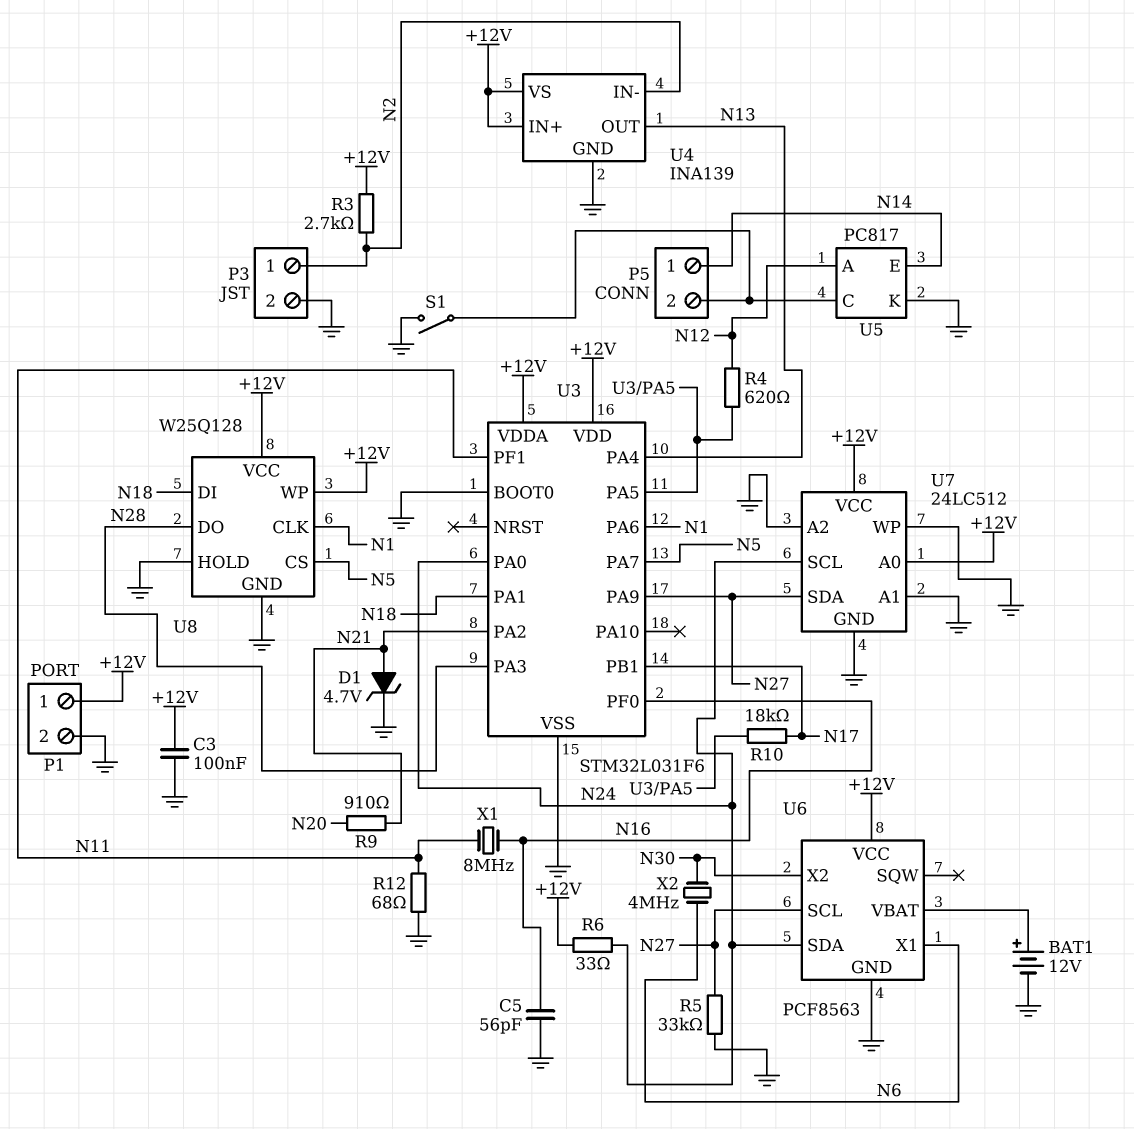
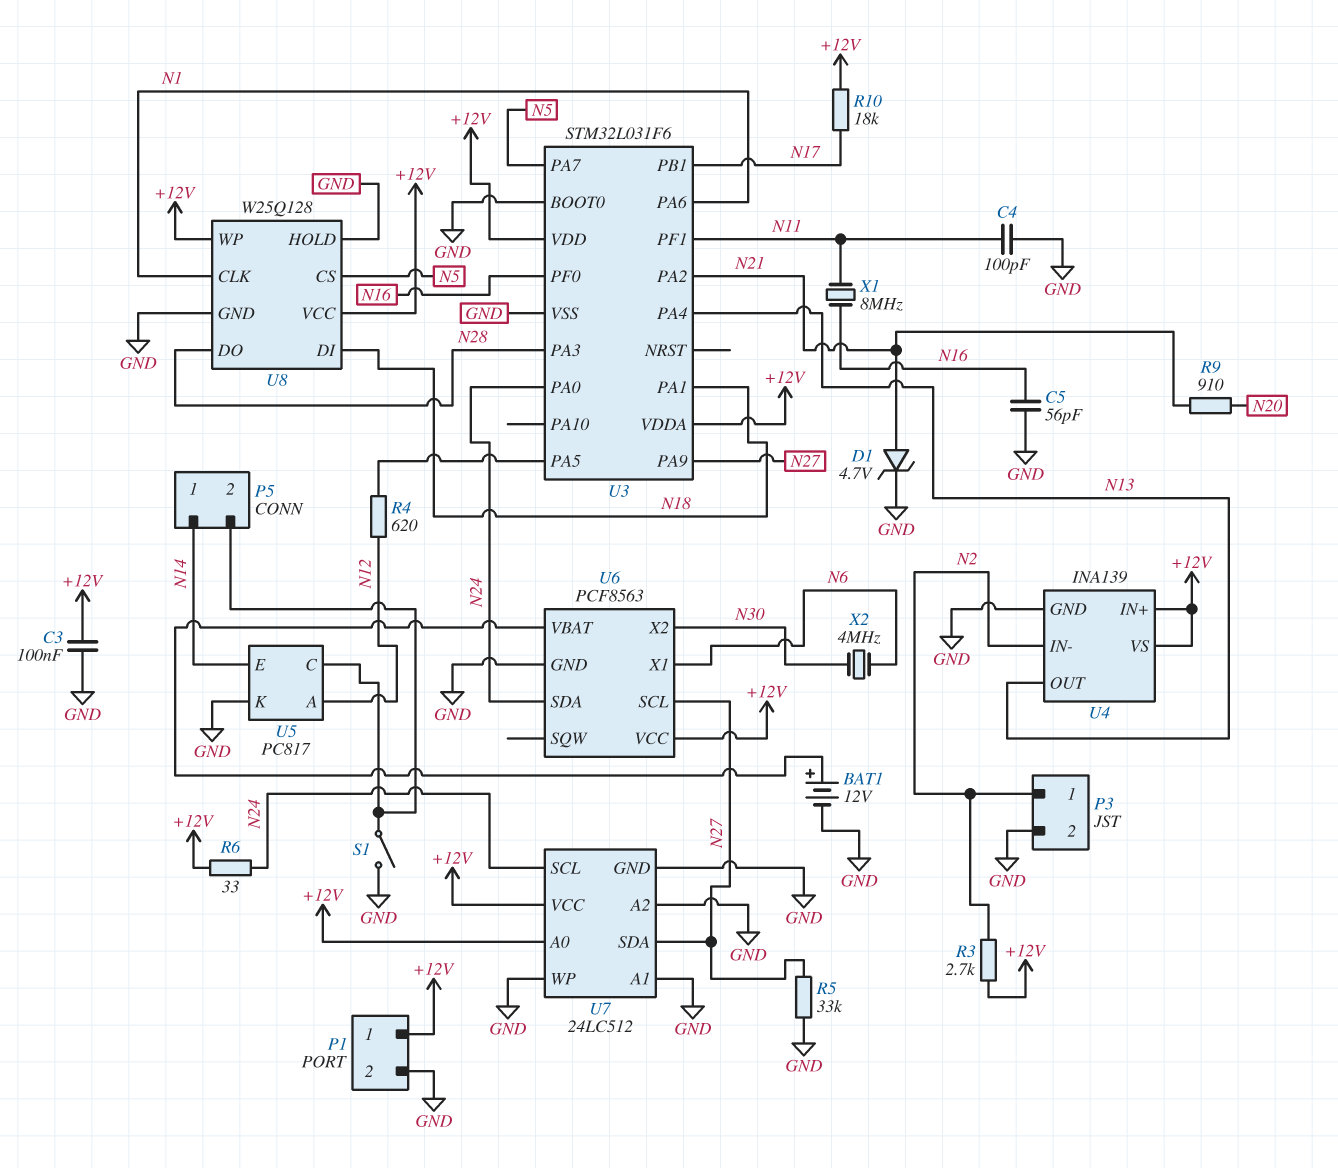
C4: none -> 100pF (GND, N11)
R10: 18k (N17, U3/PA5) -> 18k (+12V, N17)
R12: 68 (GND, N11) -> none

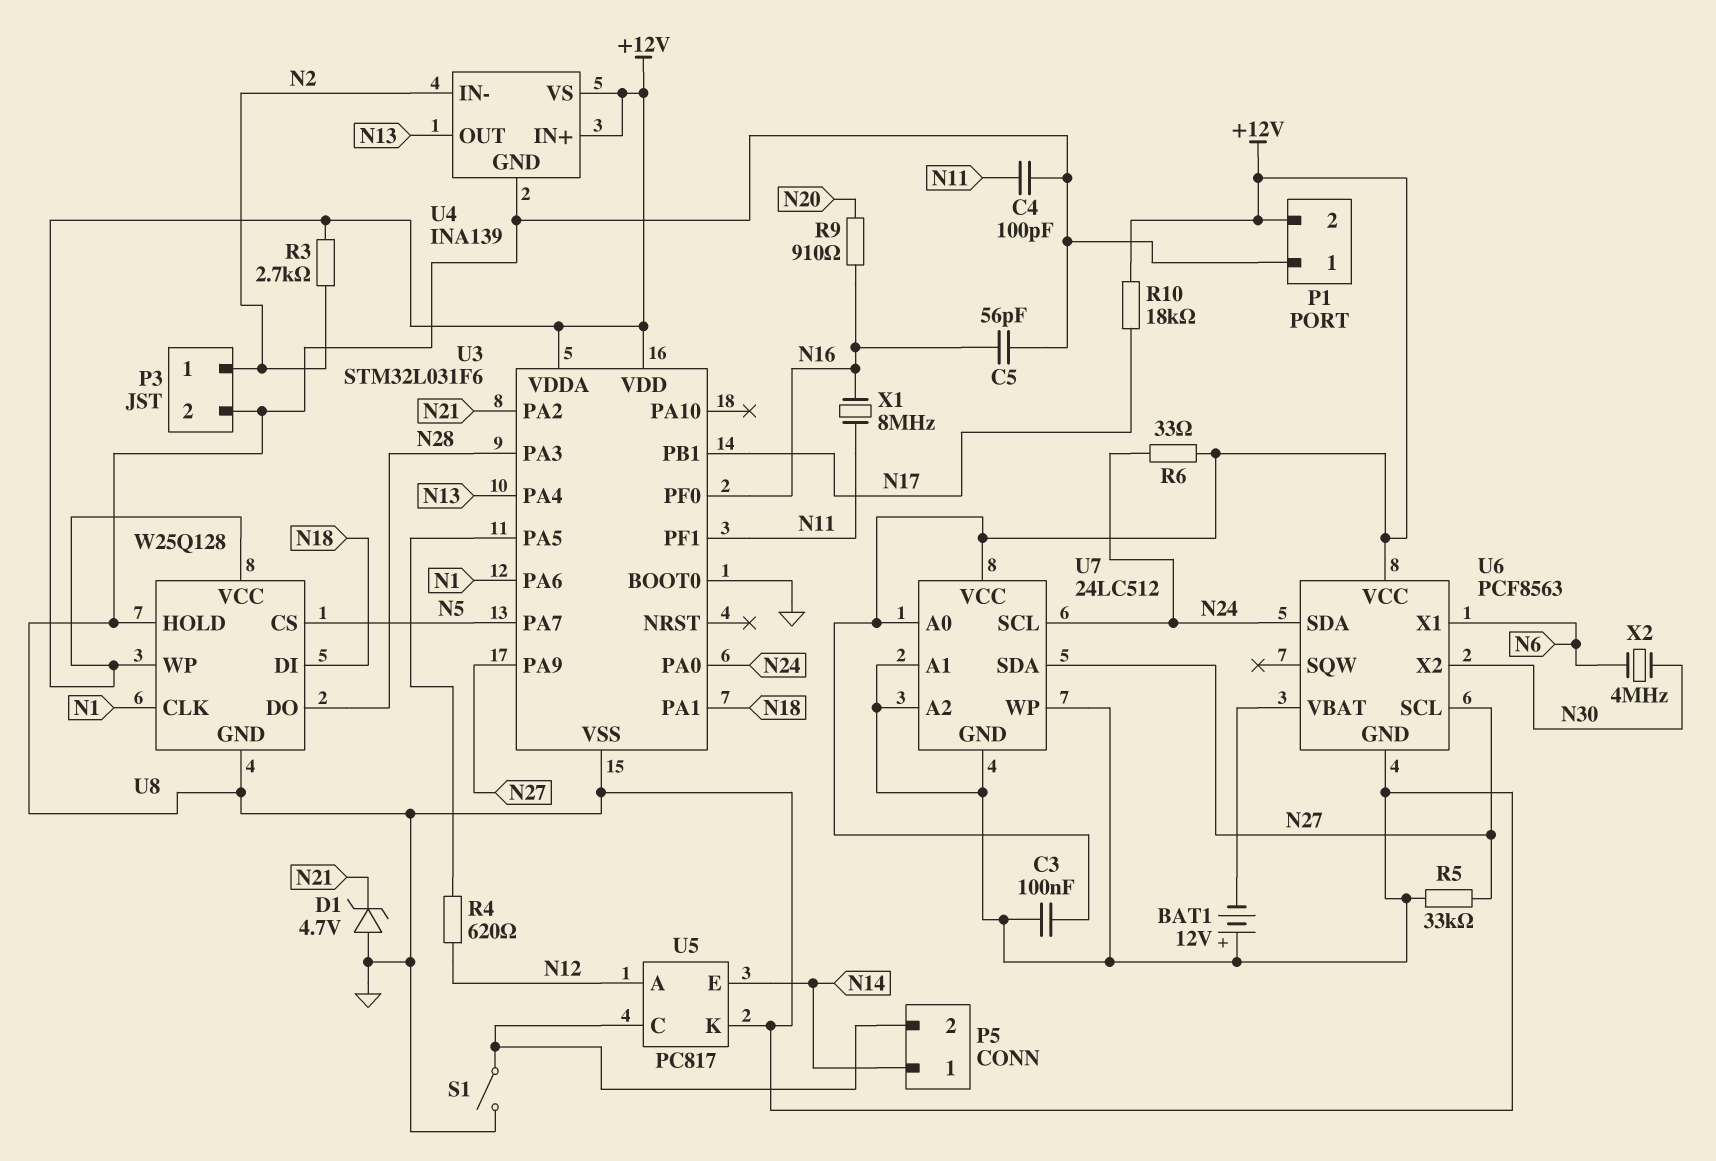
BAT1: 12V (plus U6/VBAT, minus GND) -> 12V (plus GND, minus U6/VBAT)
D1: zener 4.7V (A N21, K GND) -> zener 4.7V (A GND, K N21)
P1 pin 1: +12V -> GND
P1 pin 2: GND -> +12V
R9: 910 (N20, N21) -> 910 (N16, N20)

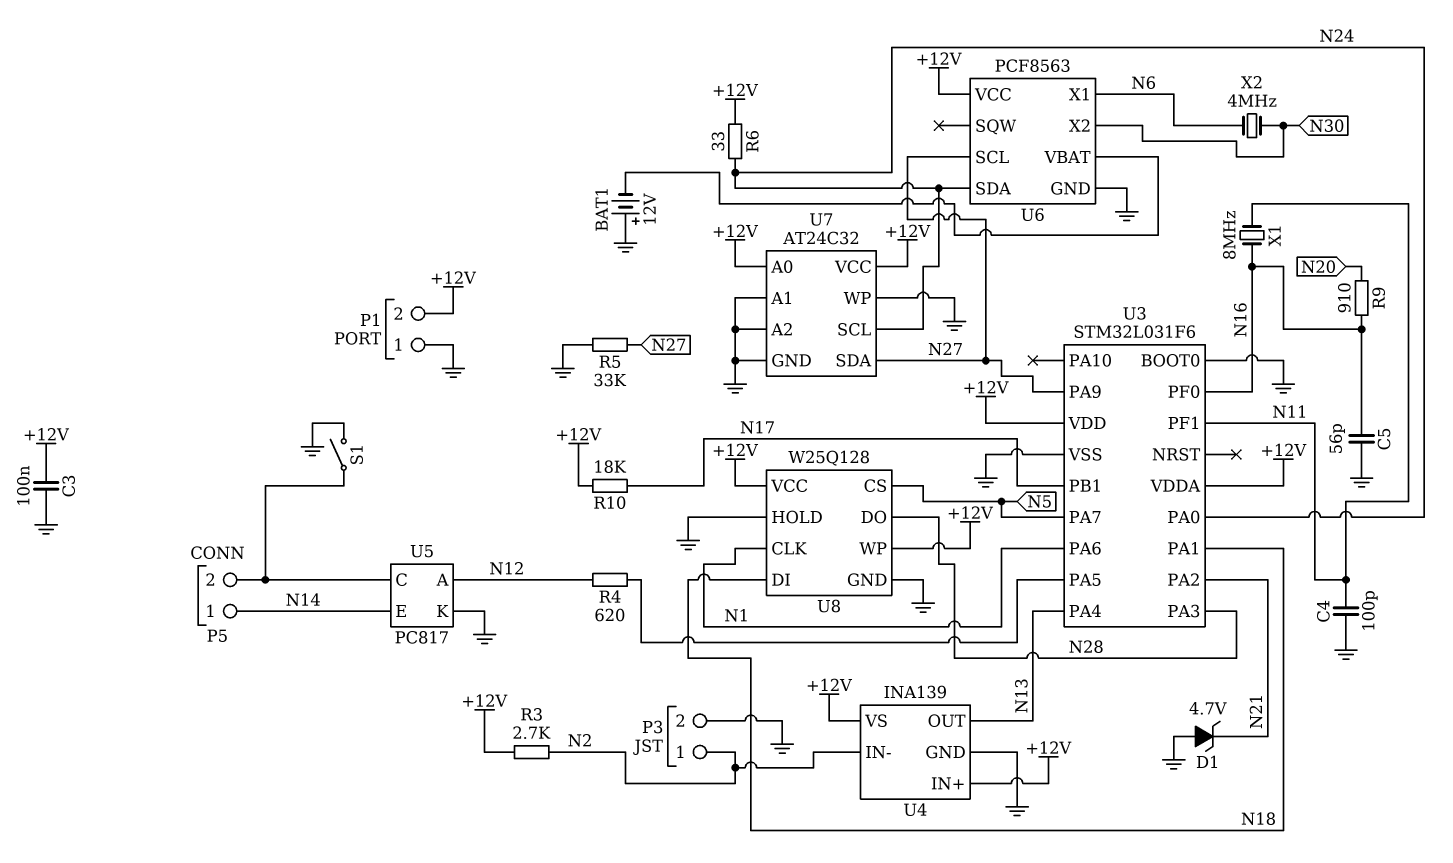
U7: 24LC512 -> AT24C32

